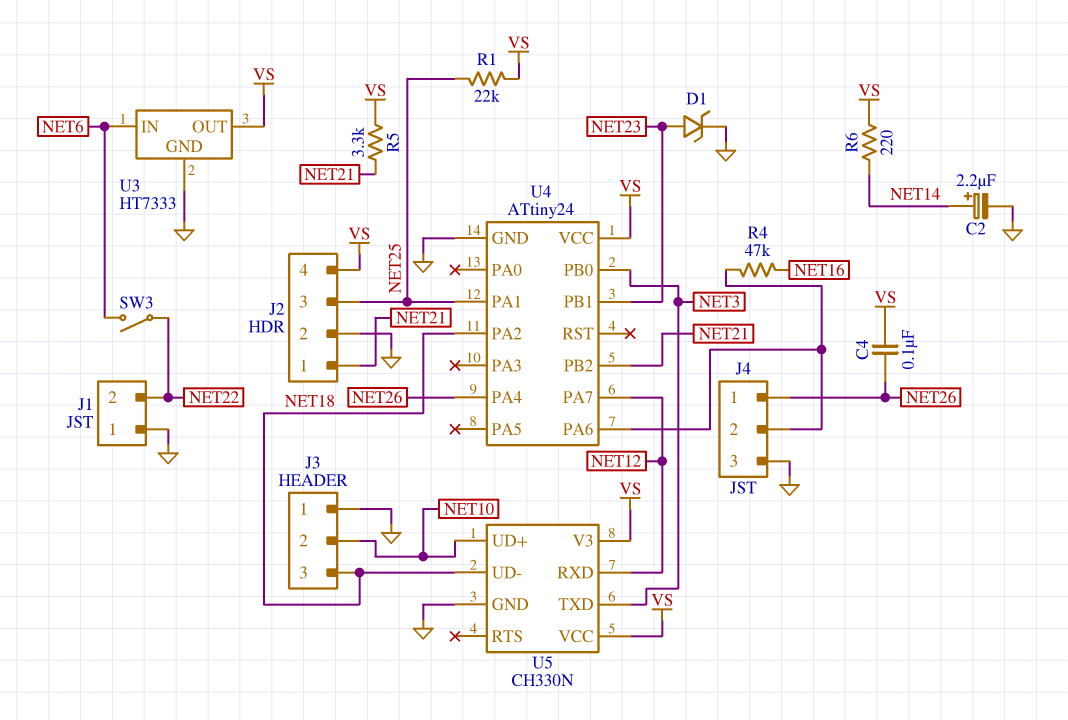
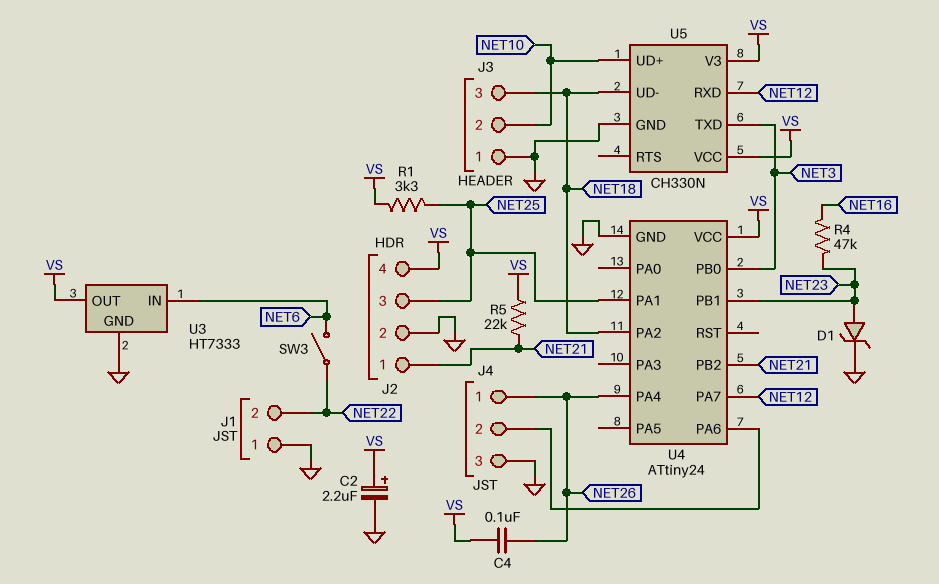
C2: 2.2uF (plus NET14, minus GND) -> 2.2uF (plus VS, minus GND)
R1: 22k (NET25, VS) -> 3.3k (NET25, VS)
R4: 47k (J4/2, NET16) -> 47k (NET16, NET23)
R5: 3.3k (NET21, VS) -> 22k (NET21, VS)
R6: 220 (NET14, VS) -> none

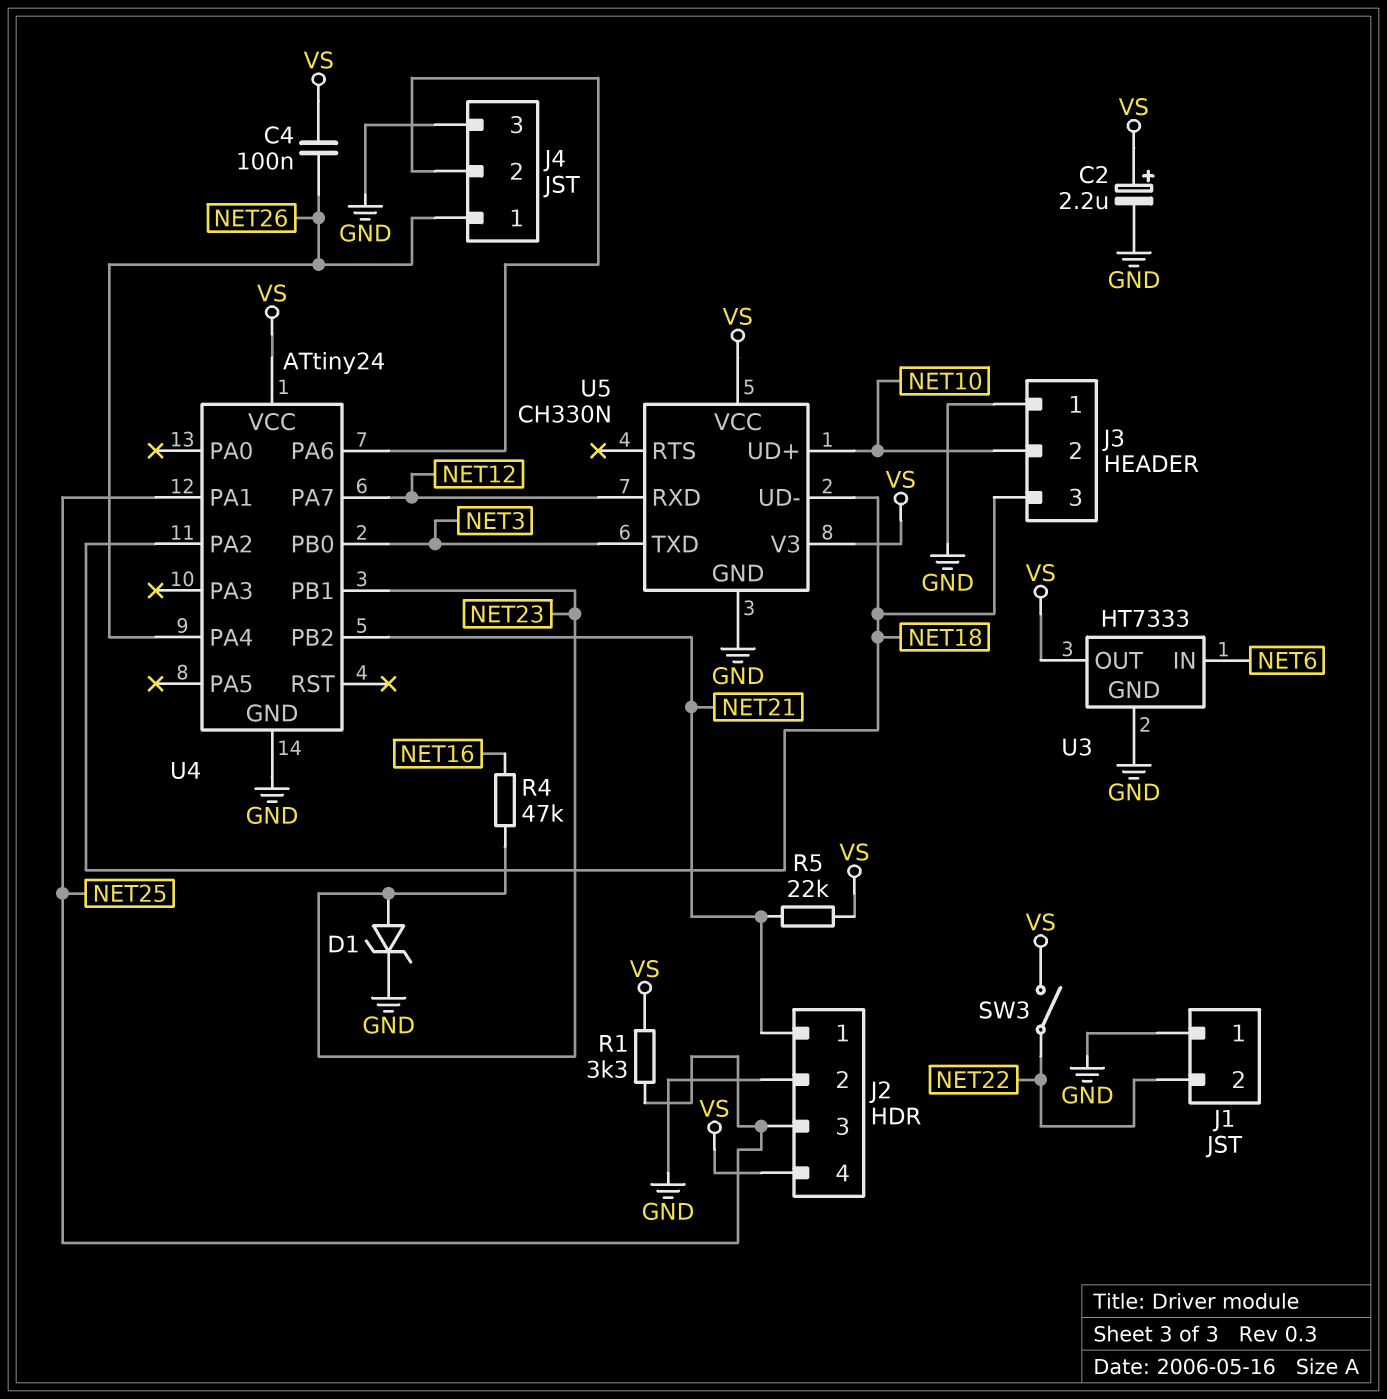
SW3: switch (NET6, NET22) -> switch (NET22, VS)

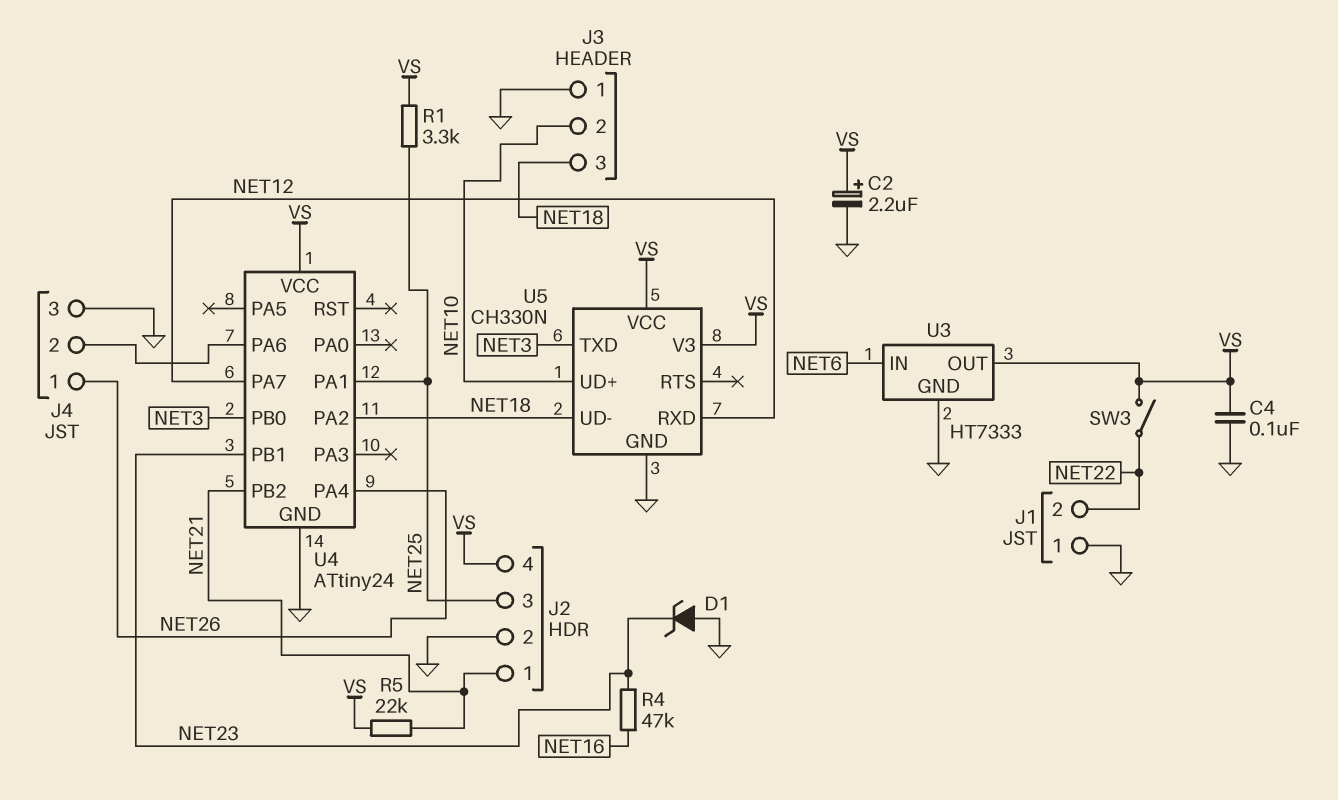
C4: 100nF (NET26, VS) -> 100nF (GND, VS)
D1: zener (A NET23, K GND) -> zener (A GND, K NET23)

